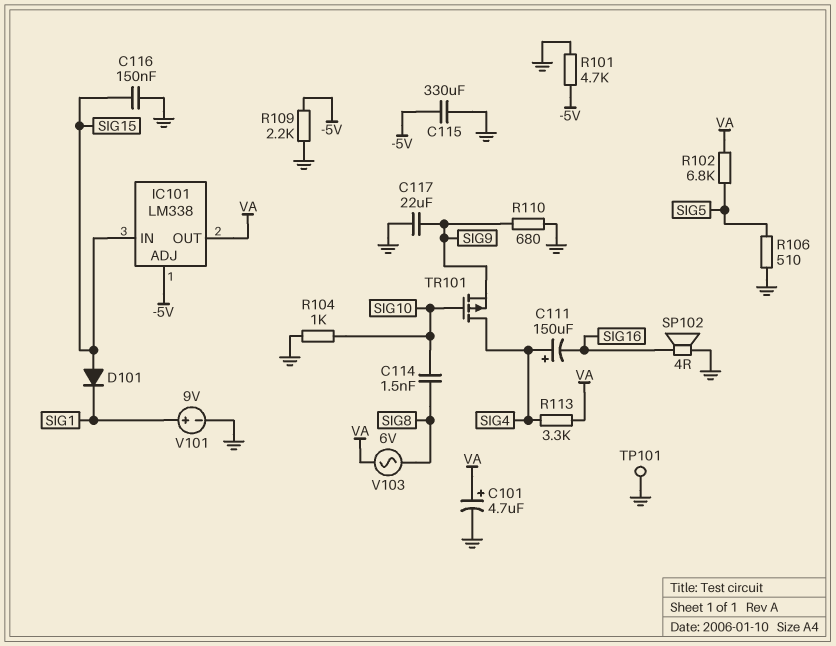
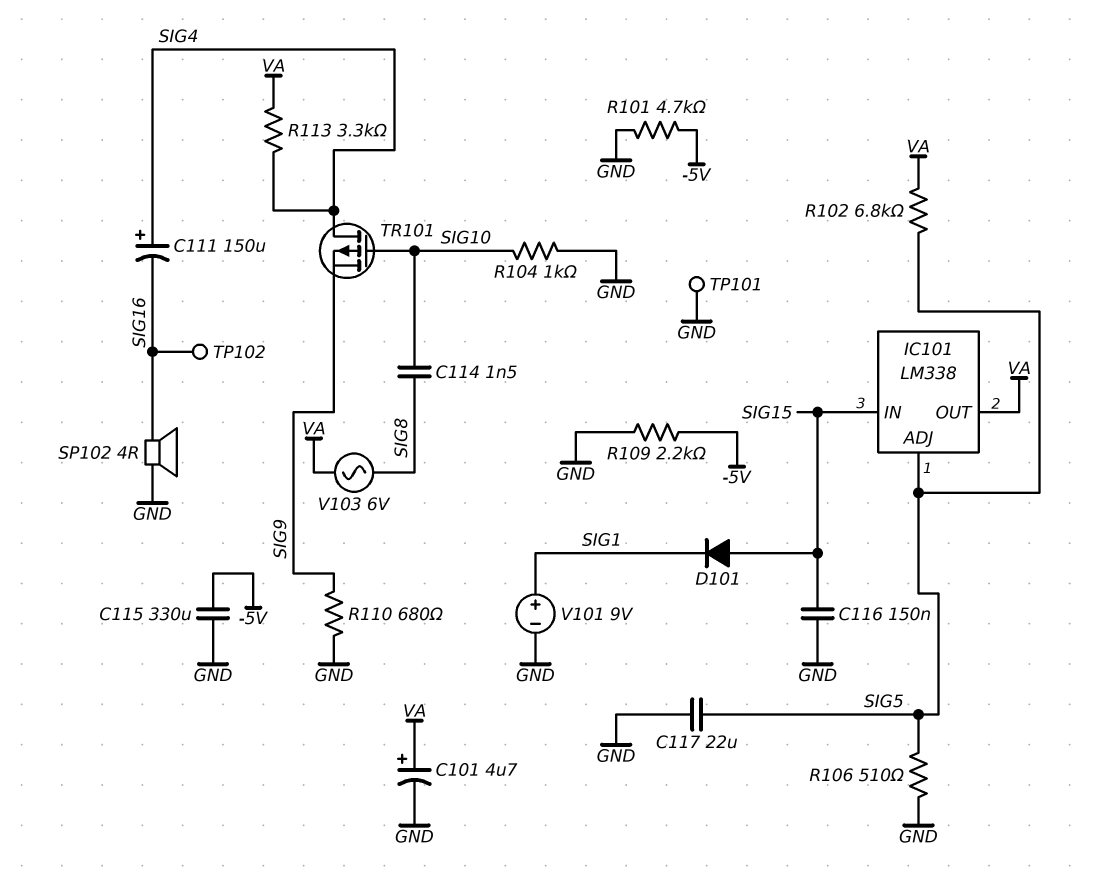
C117: 22uF (GND, SIG9) -> 22uF (GND, SIG5)
IC101 pin ADJ: -5V -> SIG5
TP102: none -> test point (SIG16)

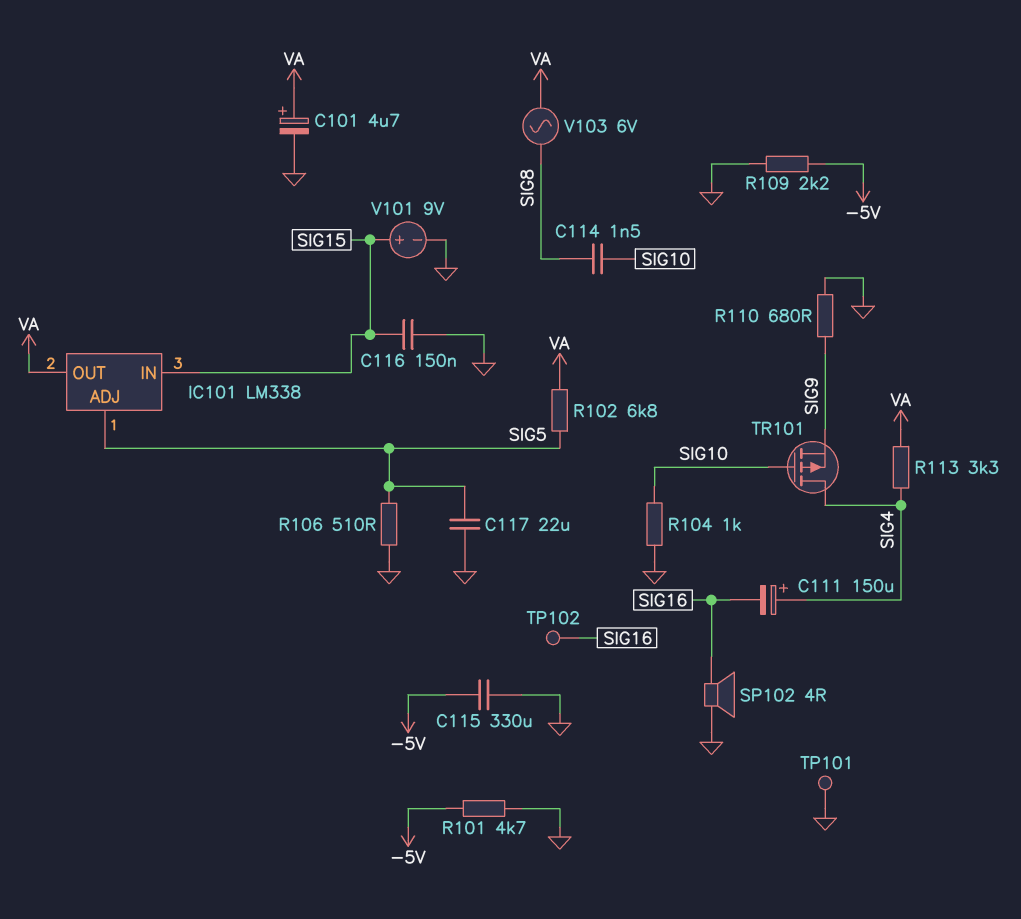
D101: diode (A SIG15, K SIG1) -> none
V101: 9V (plus SIG1, minus GND) -> 9V (plus SIG15, minus GND)

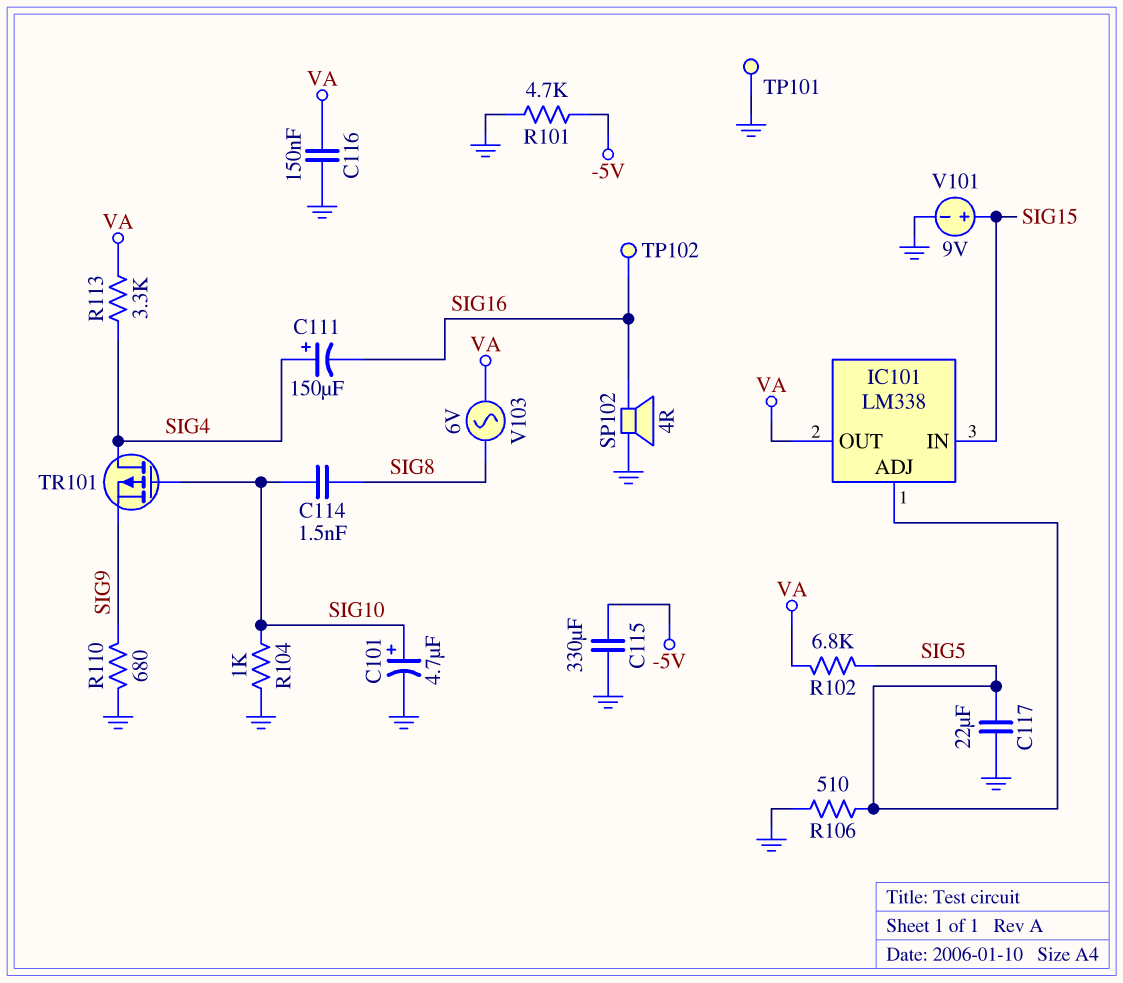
C101: 4.7uF (plus VA, minus GND) -> 4.7uF (plus SIG10, minus GND)
C116: 150nF (GND, SIG15) -> 150nF (GND, VA)
R109: 2.2k (-5V, GND) -> none

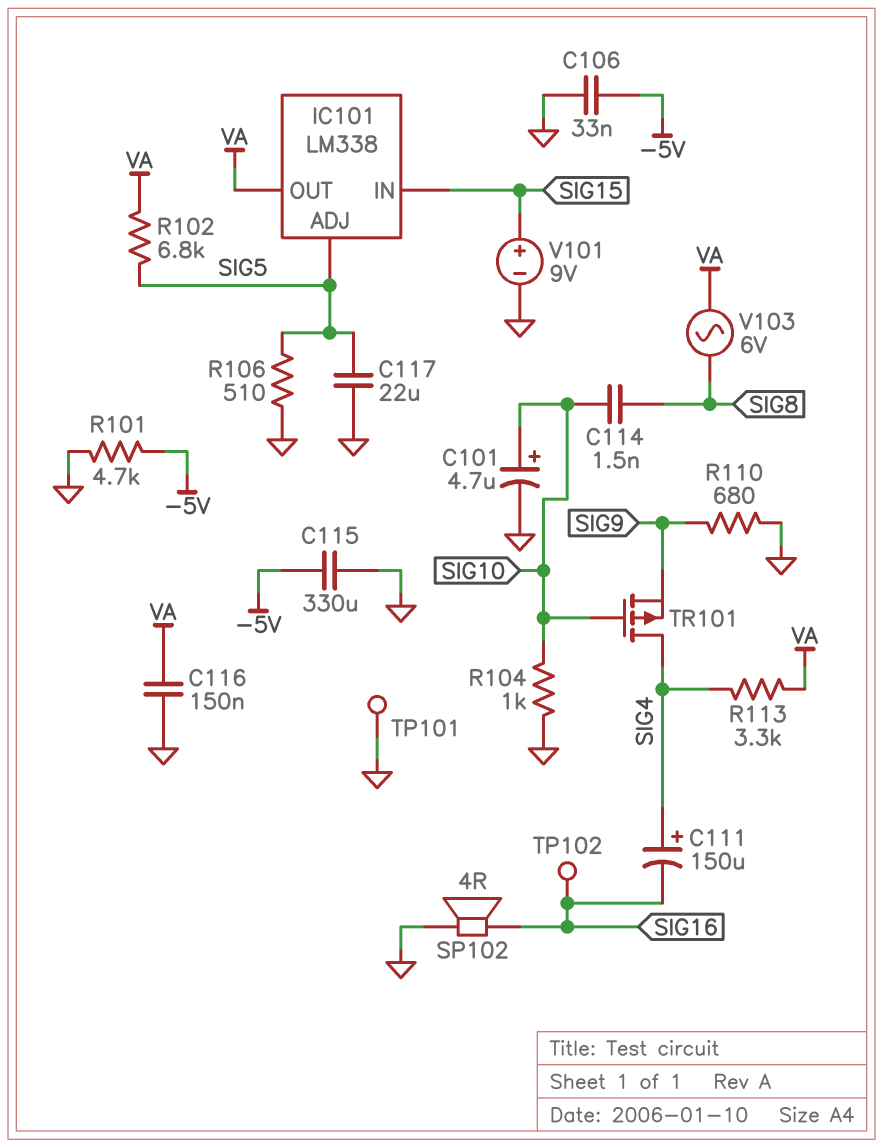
C106: none -> 33nF (-5V, GND)

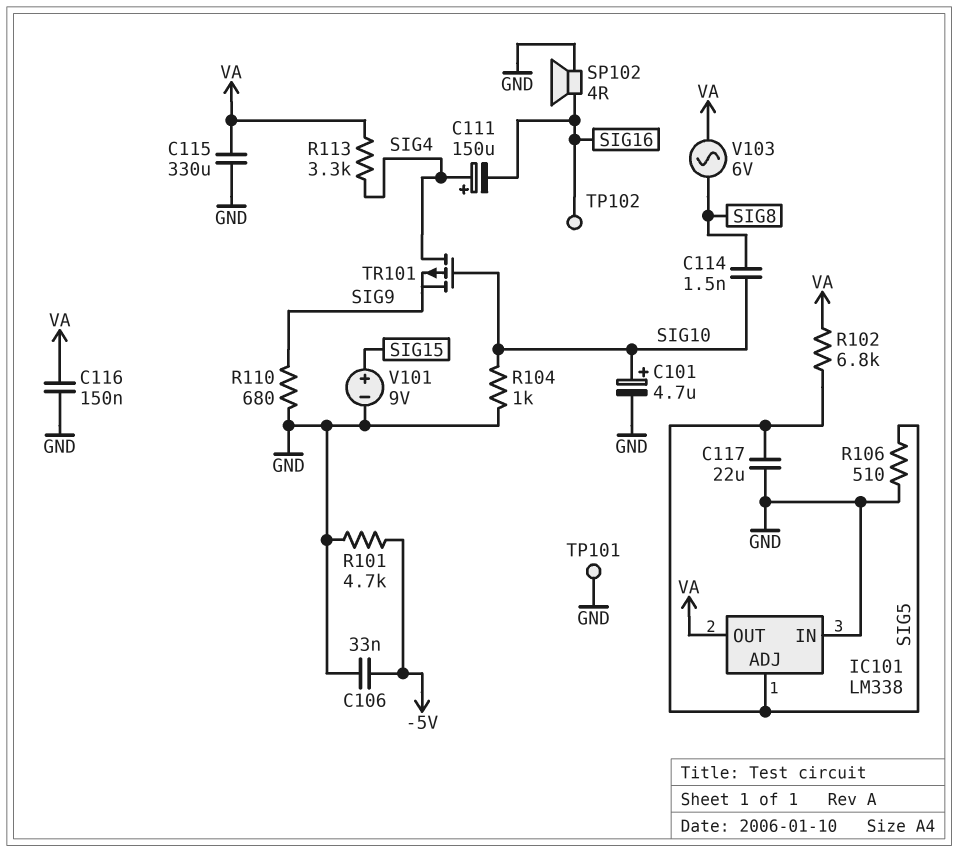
C115: 330uF (-5V, GND) -> 330uF (GND, VA)
IC101 pin IN: SIG15 -> GND

